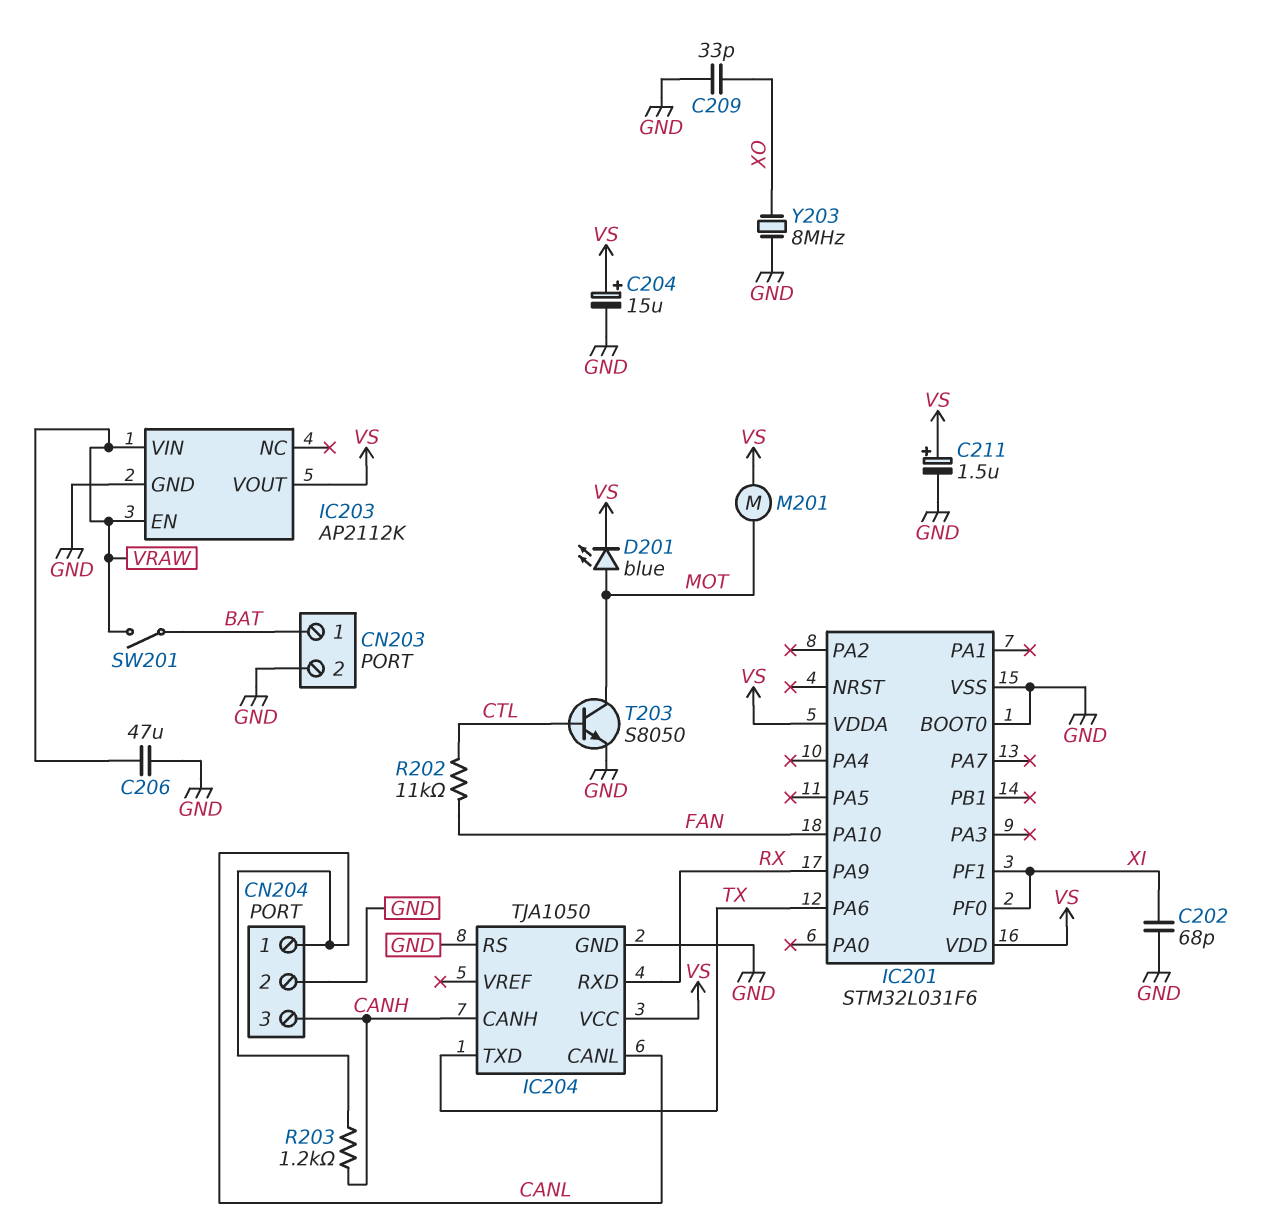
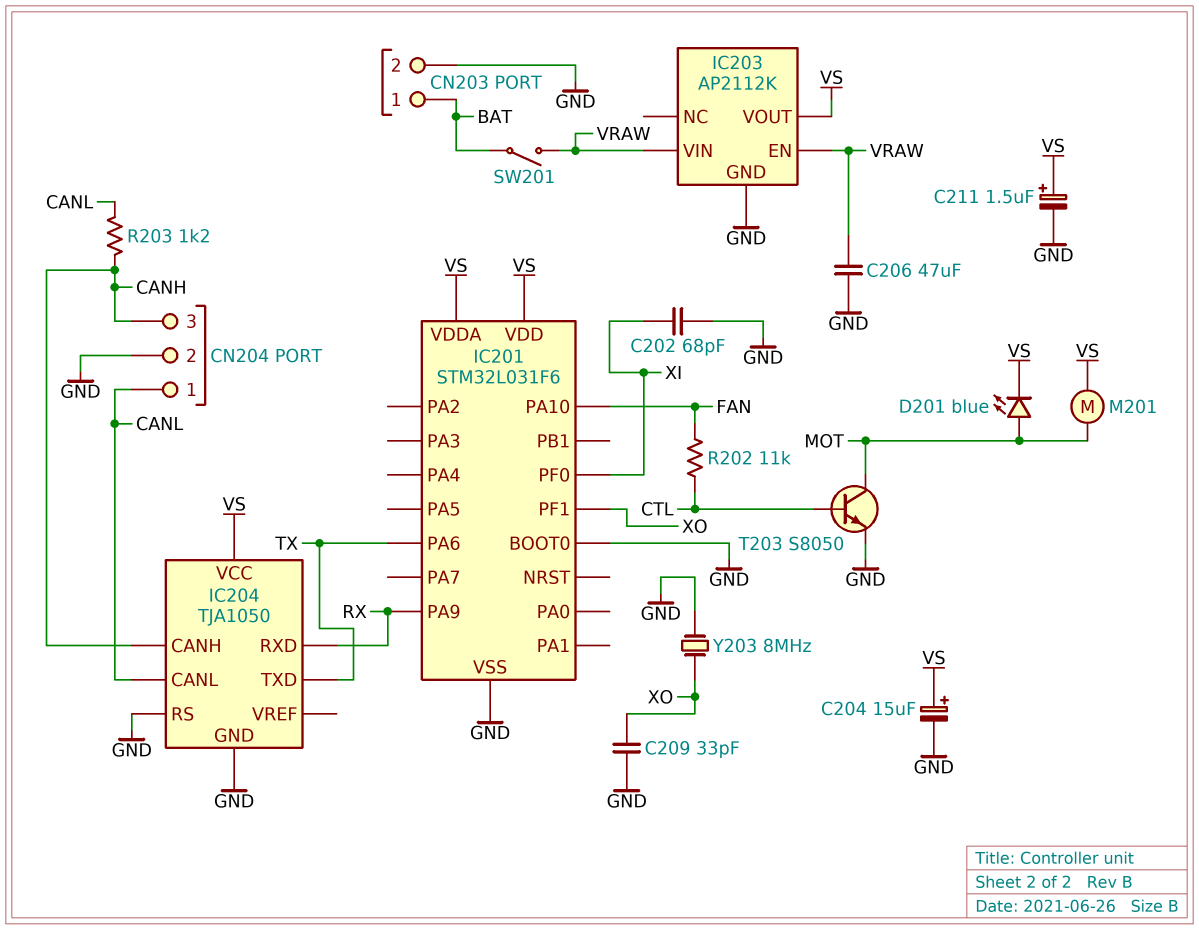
IC201 pin PF1: XI -> XO

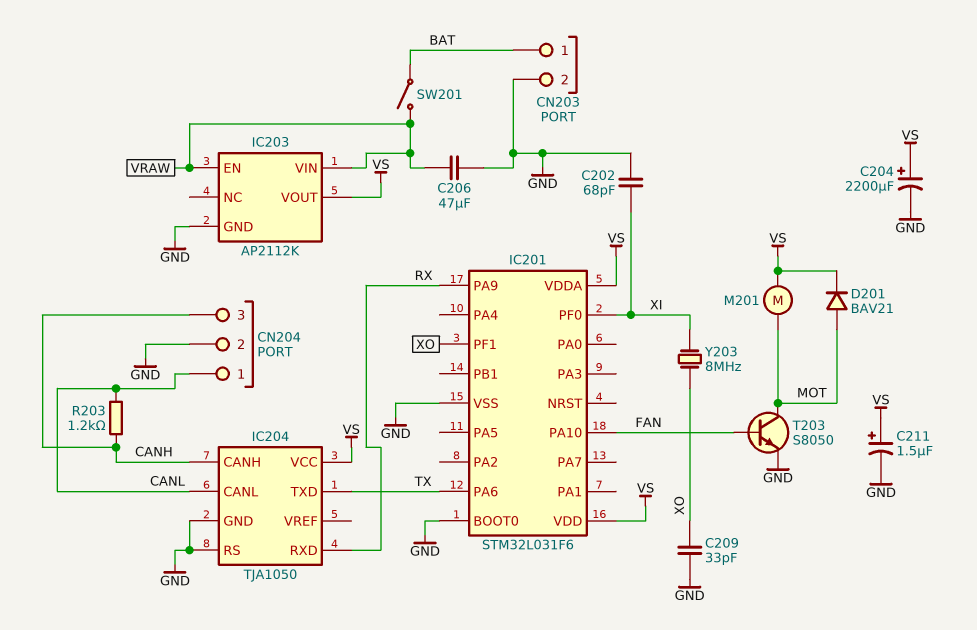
C204: 15uF (plus VS, minus GND) -> 2200uF (plus VS, minus GND)
D201: LED blue (A MOT, K VS) -> diode BAV21 (A MOT, K VS)
R202: 11k (CTL, FAN) -> none
T203: NPN S8050 (B CTL, C MOT, E GND) -> NPN S8050 (B FAN, C MOT, E GND)
Y203: 8MHz (GND, XO) -> 8MHz (XI, XO)

